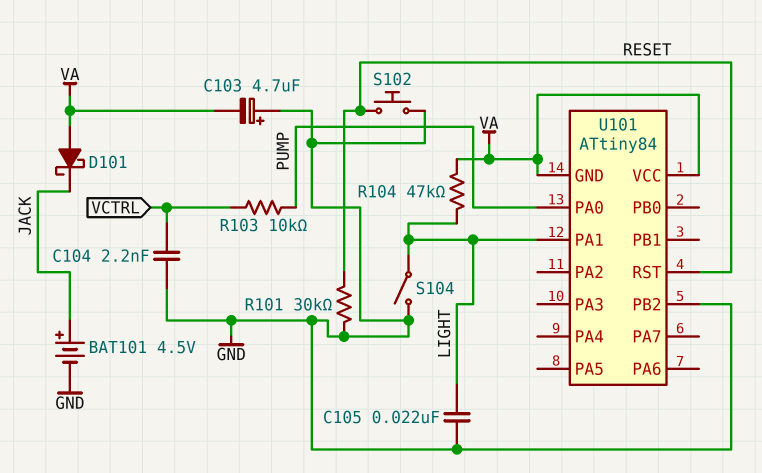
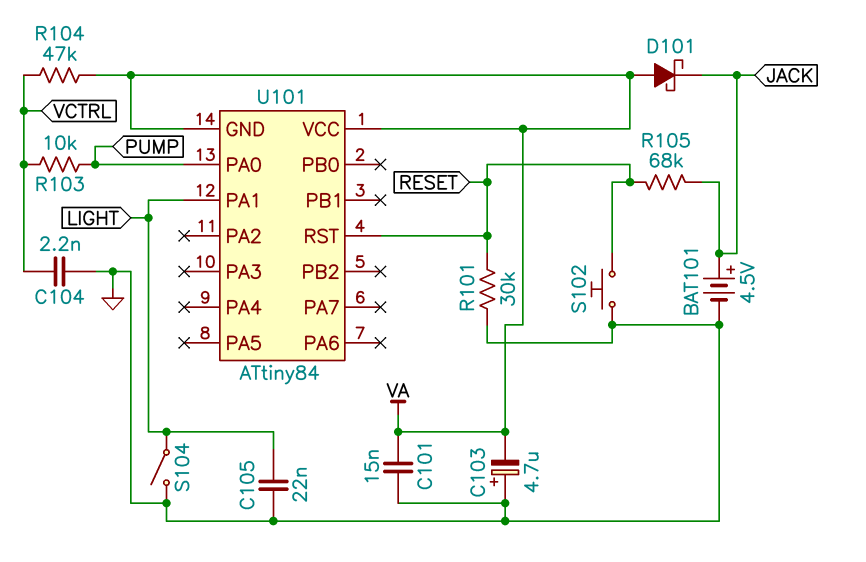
C101: none -> 15nF (GND, VA)
R104: 47k (LIGHT, VA) -> 47k (VA, VCTRL)
R105: none -> 68k (JACK, RESET)
U101 pin PB2: GND -> none

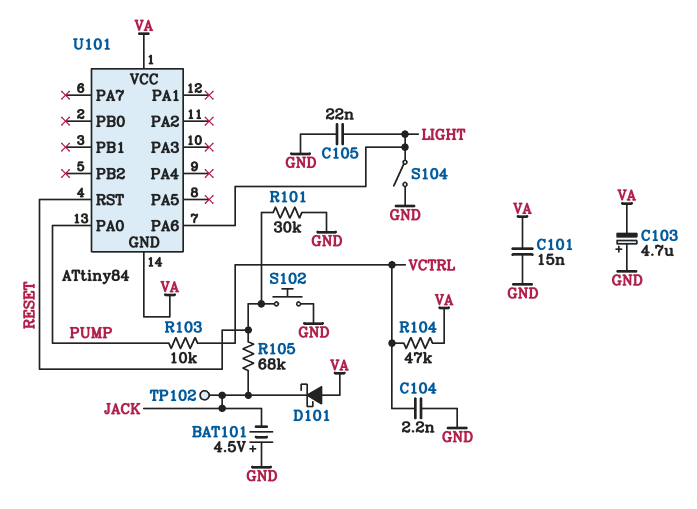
BAT101: 4.5V (plus JACK, minus GND) -> 4.5V (plus GND, minus JACK)
TP102: none -> test point (JACK)
U101 pin PA1: LIGHT -> none
U101 pin PA6: none -> LIGHT

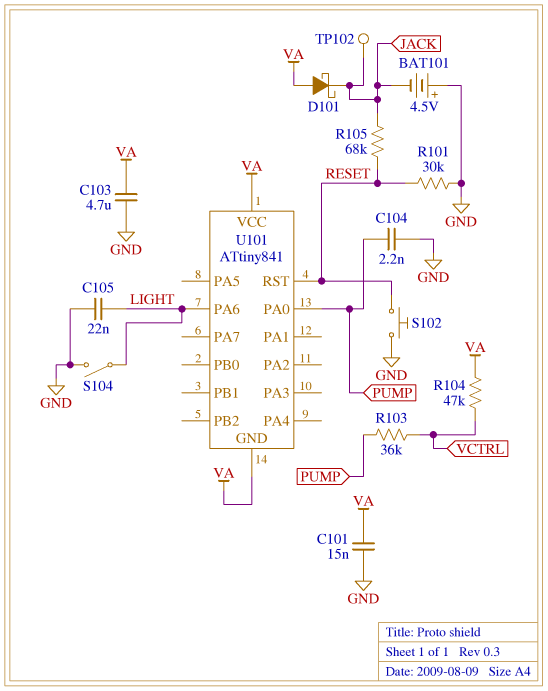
C103: 4.7uF (plus GND, minus VA) -> 4.7uF (GND, VA)
C104: 2.2nF (GND, VCTRL) -> 2.2nF (GND, PUMP)
R103: 10k (PUMP, VCTRL) -> 36k (PUMP, VCTRL)
U101: ATtiny84 -> ATtiny841

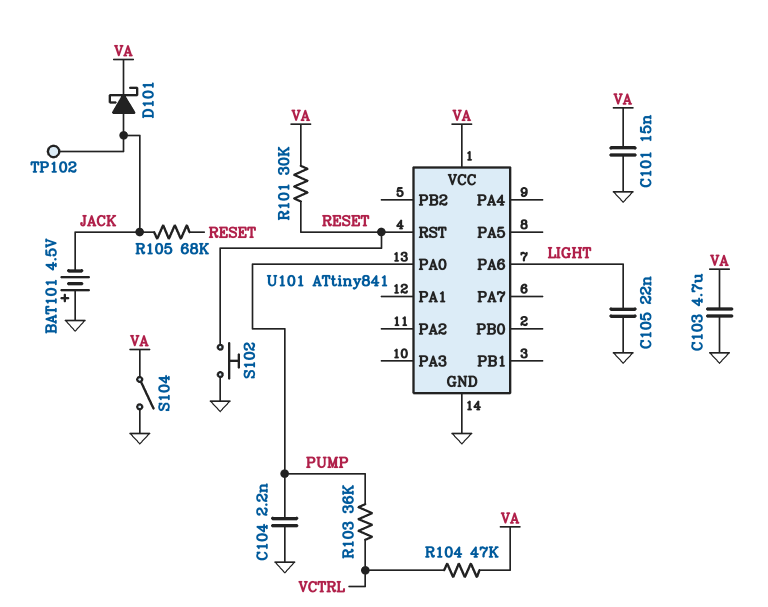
D101: schottky (A VA, K JACK) -> schottky (A JACK, K VA)
R101: 30k (GND, RESET) -> 30k (RESET, VA)
S104: switch (GND, LIGHT) -> switch (GND, VA)
U101 pin GND: VA -> GND

